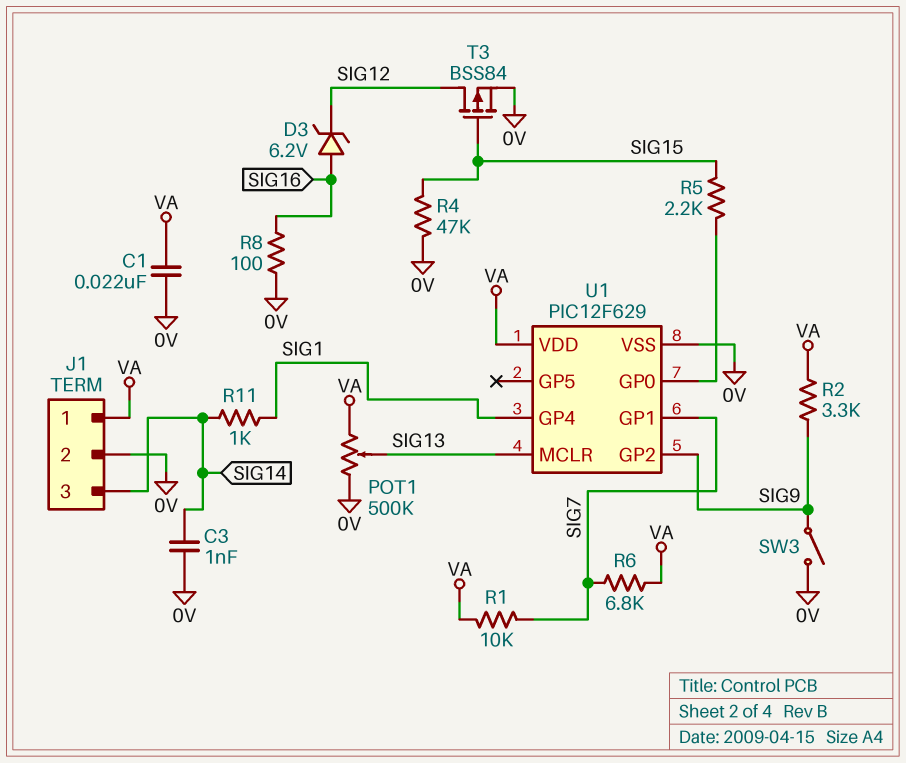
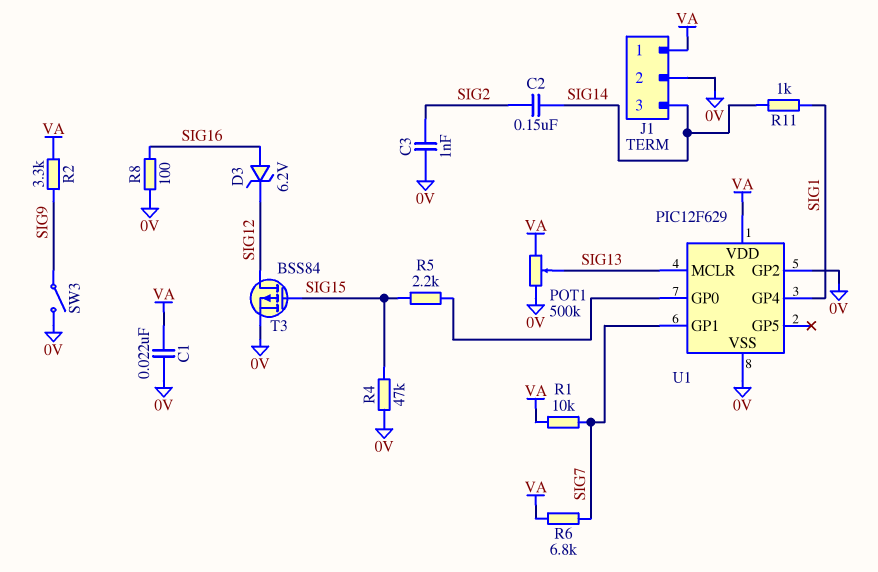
C2: none -> 150nF (SIG2, SIG14)
C3: 1nF (0V, SIG14) -> 1nF (0V, SIG2)
U1 pin GP2: SIG9 -> 0V

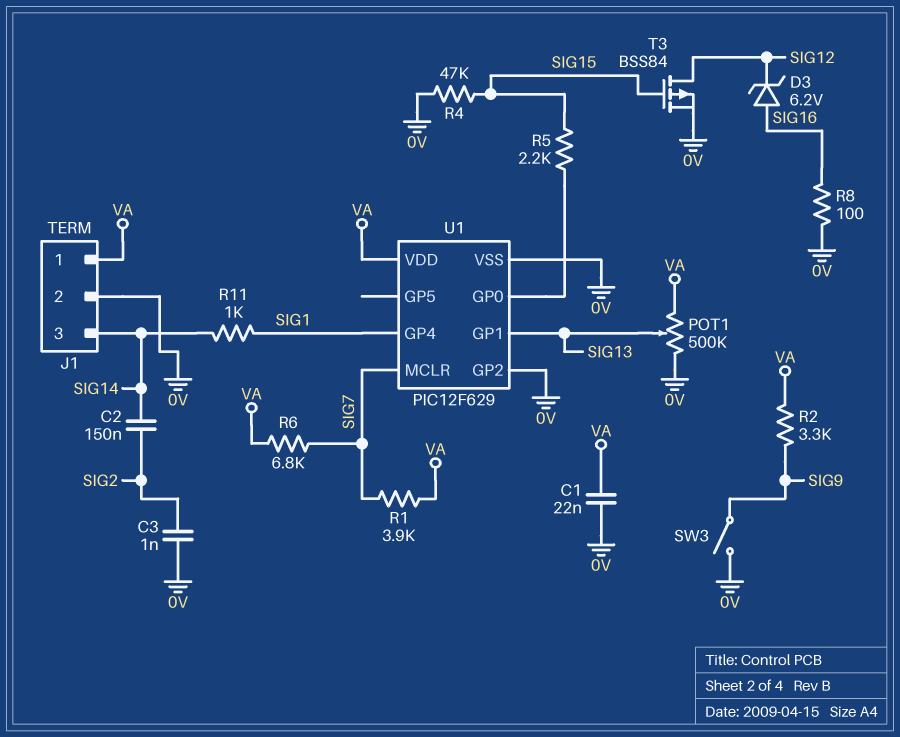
R1: 10k (SIG7, VA) -> 3.9k (SIG7, VA)
U1 pin GP1: SIG7 -> SIG13
U1 pin MCLR: SIG13 -> SIG7

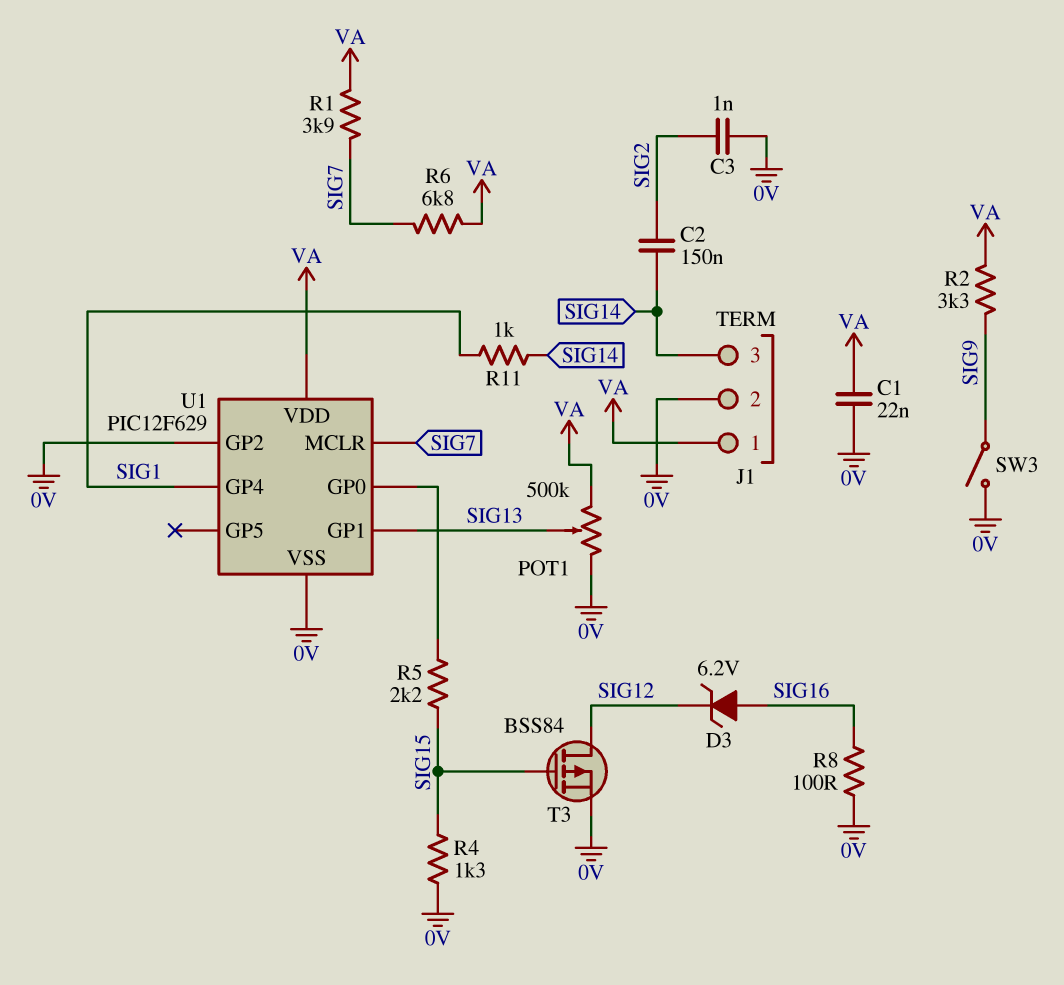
R4: 47k (0V, SIG15) -> 1.3k (0V, SIG15)

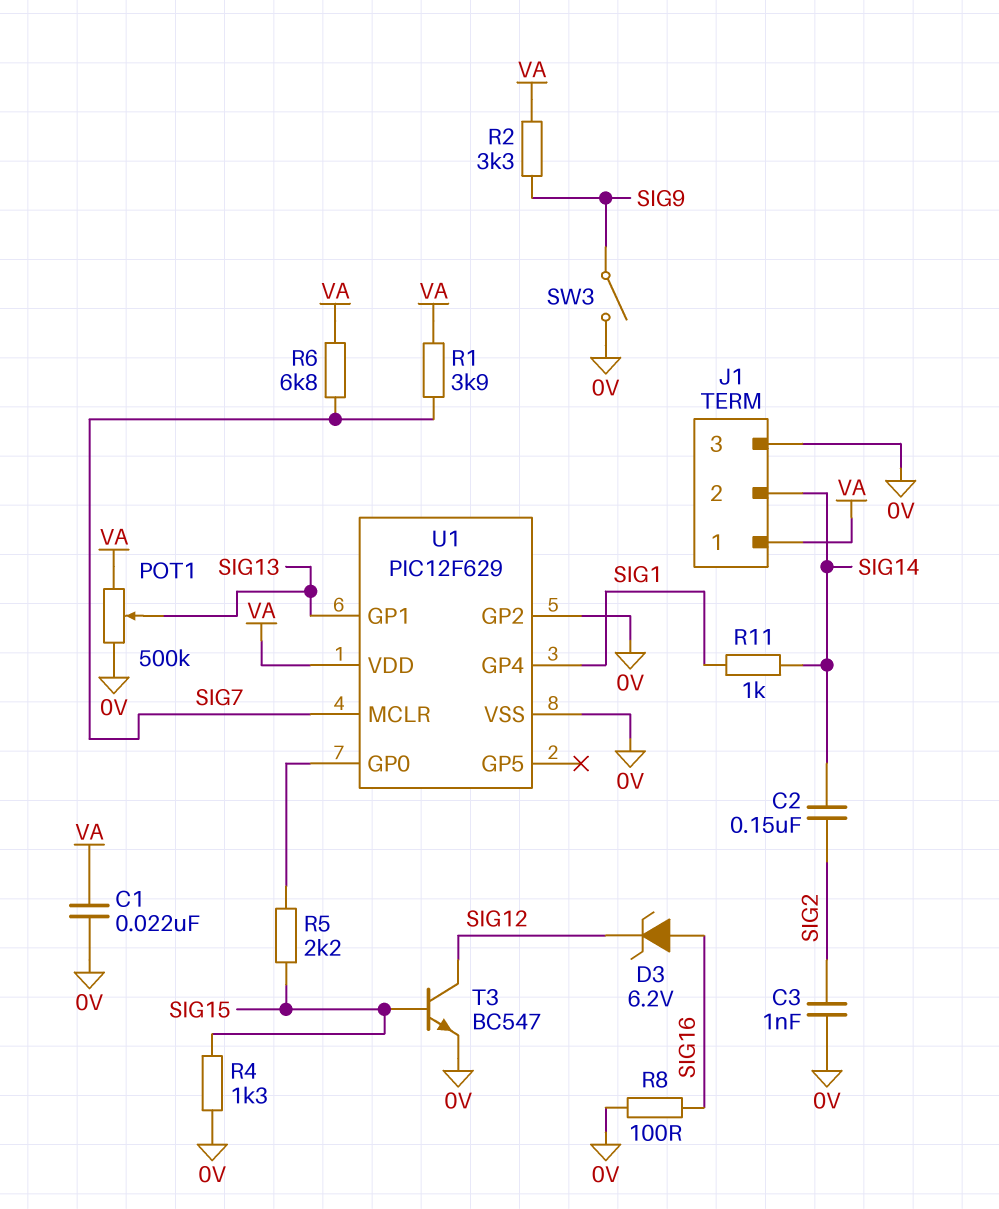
J1 pin 2: 0V -> SIG14
J1 pin 3: SIG14 -> 0V
T3: PMOS BSS84 (G SIG15, D SIG12, S 0V) -> NPN BC547 (B SIG15, C SIG12, E 0V)

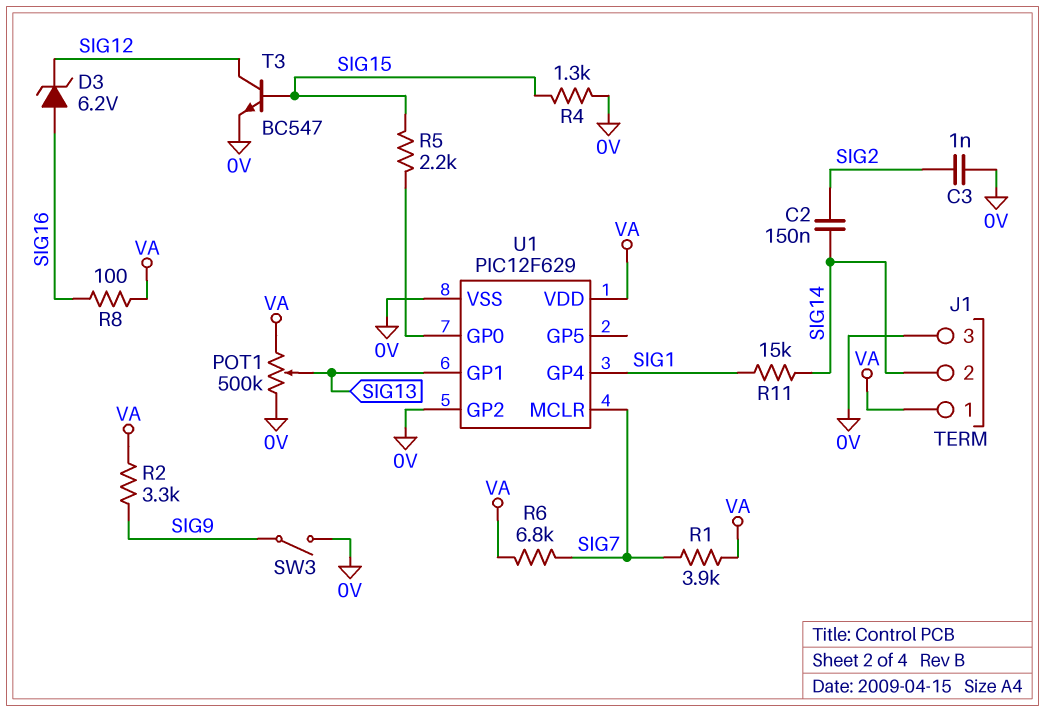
C1: 22nF (0V, VA) -> none
R8: 100 (0V, SIG16) -> 100 (SIG16, VA)
R11: 1k (SIG1, SIG14) -> 15k (SIG1, SIG14)

